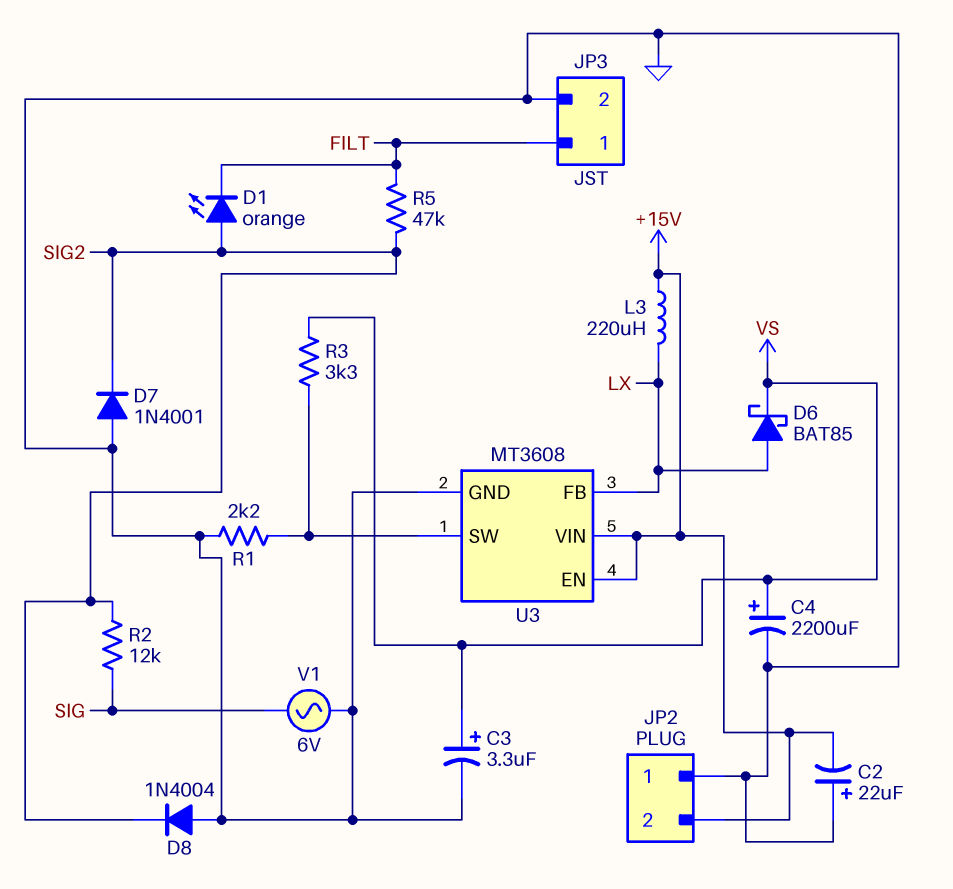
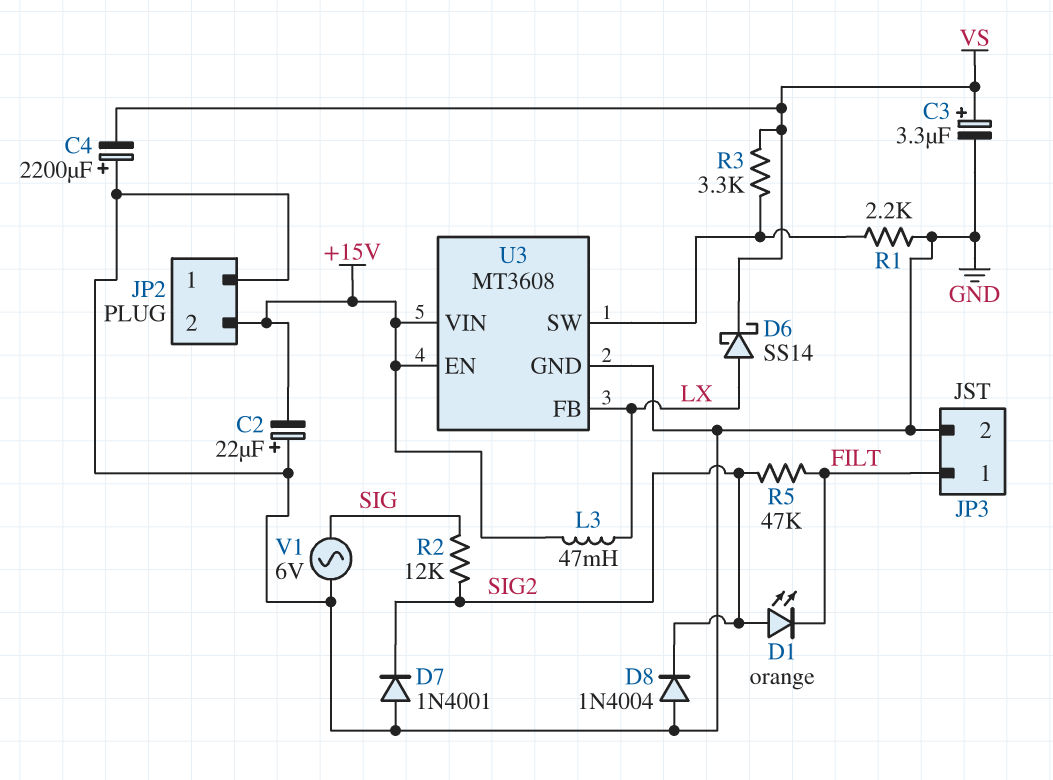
C4: 2200uF (plus VS, minus GND) -> 2200uF (plus GND, minus VS)
D6: schottky BAT85 (A LX, K VS) -> schottky SS14 (A LX, K VS)
L3: 220uH (+15V, LX) -> 47mH (+15V, LX)

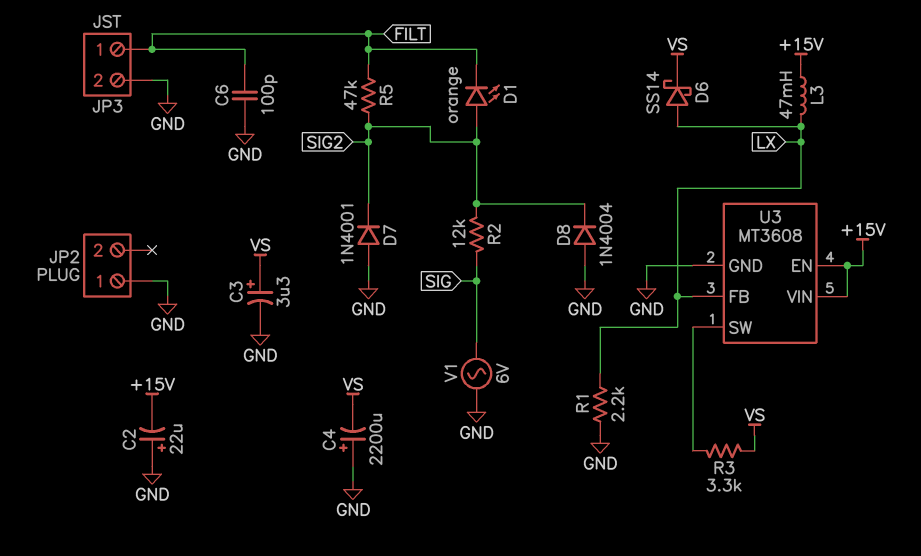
C6: none -> 100pF (FILT, GND)
JP2 pin 2: +15V -> none
R1: 2.2k (GND, U3/SW) -> 2.2k (GND, LX)

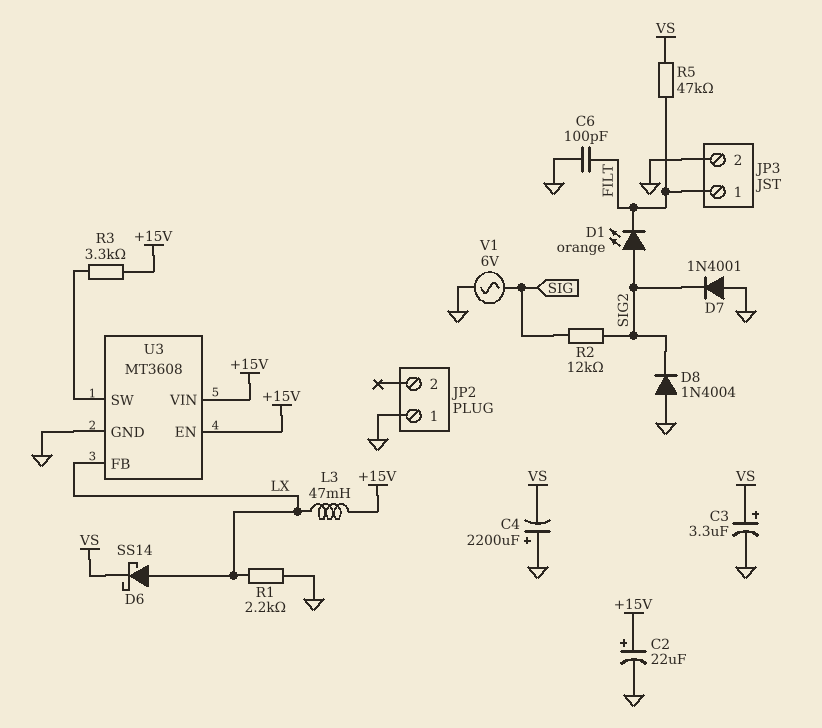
C2: 22uF (plus GND, minus +15V) -> 22uF (plus +15V, minus GND)
R3: 3.3k (U3/SW, VS) -> 3.3k (+15V, U3/SW)
R5: 47k (FILT, SIG2) -> 47k (FILT, VS)

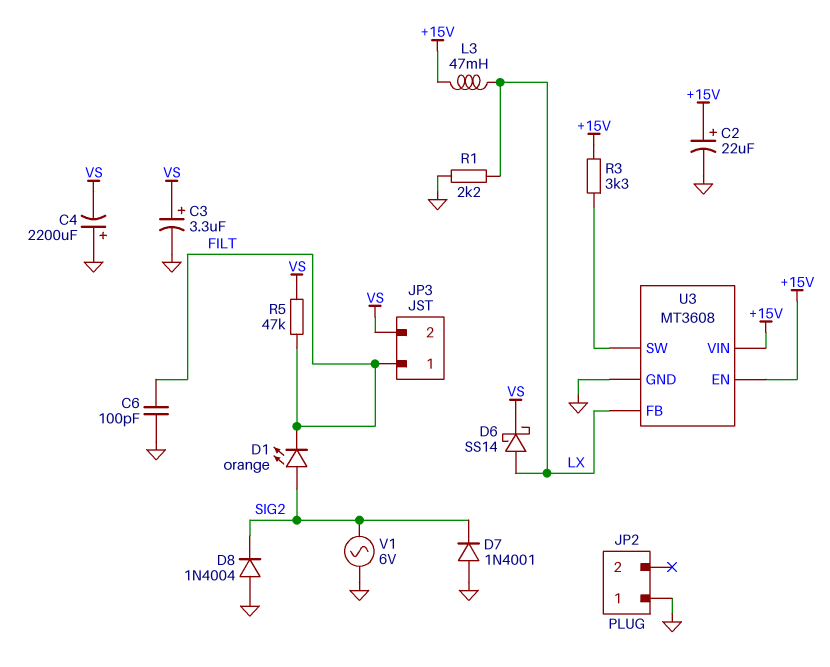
JP3 pin 2: GND -> VS
R2: 12k (SIG, SIG2) -> none
V1: AC 6V (GND, SIG) -> AC 6V (GND, SIG2)

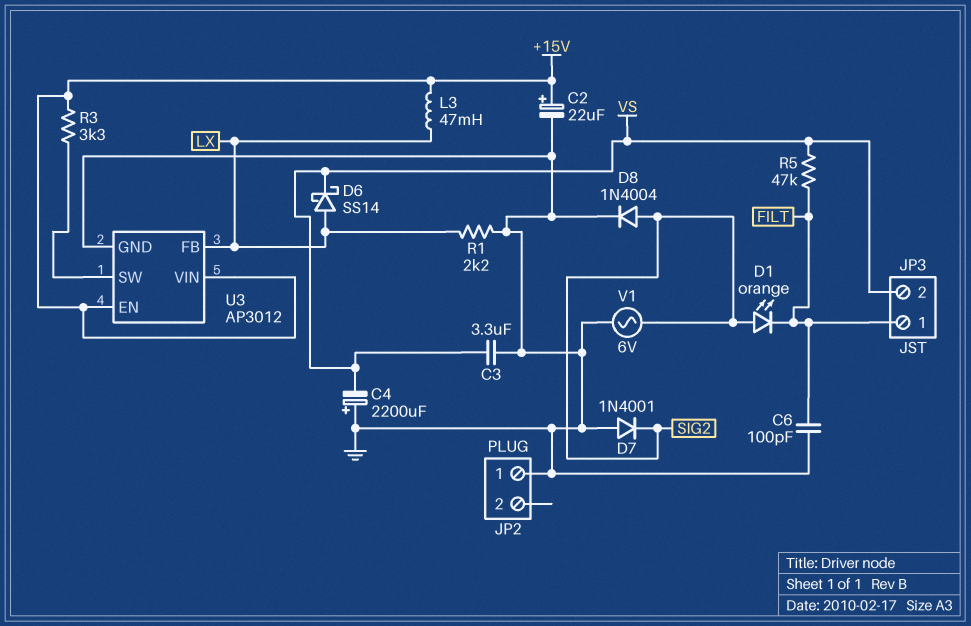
C3: 3.3uF (plus VS, minus GND) -> 3.3uF (GND, VS)
D8: diode 1N4004 (A GND, K SIG2) -> diode 1N4004 (A SIG2, K GND)
U3: MT3608 -> AP3012

